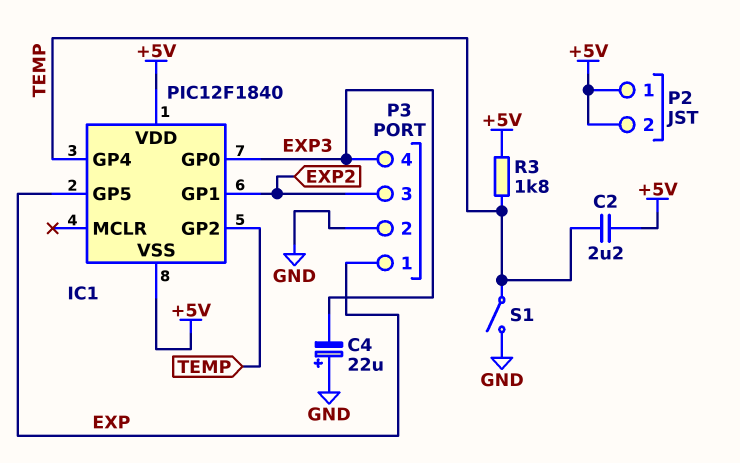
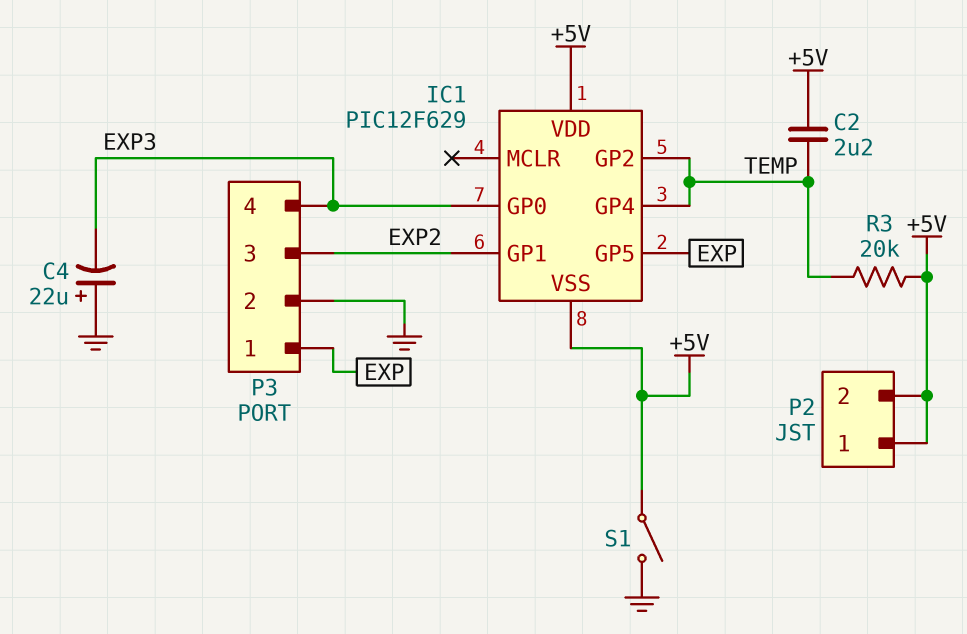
IC1: PIC12F1840 -> PIC12F629
R3: 1.8k (+5V, TEMP) -> 20k (+5V, TEMP)
S1: switch (GND, TEMP) -> switch (+5V, GND)

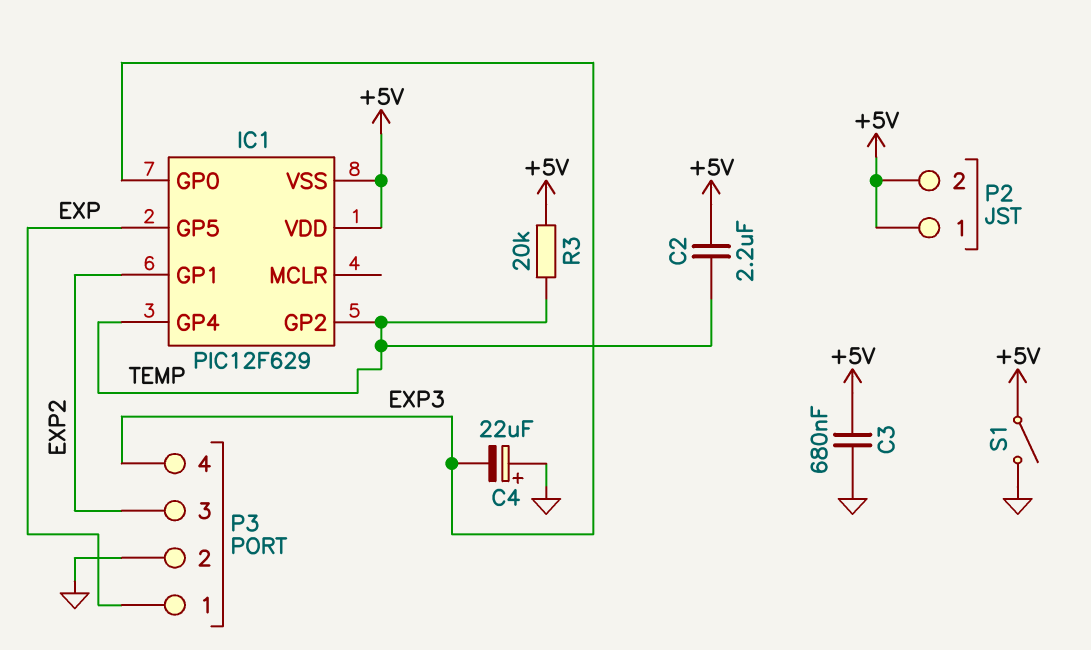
C3: none -> 680nF (+5V, GND)

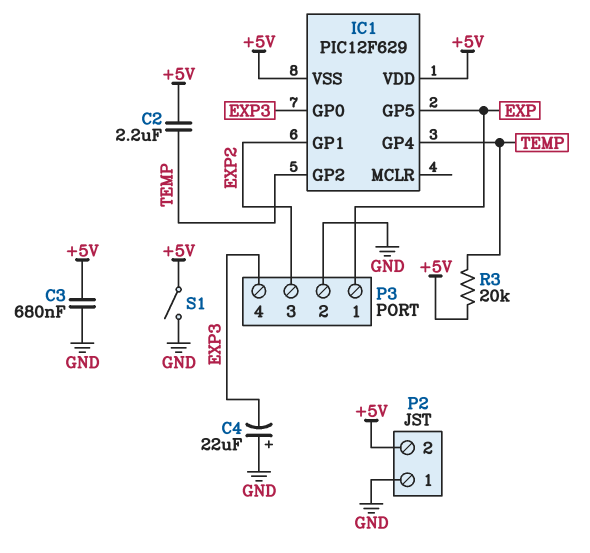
P2 pin 1: +5V -> GND

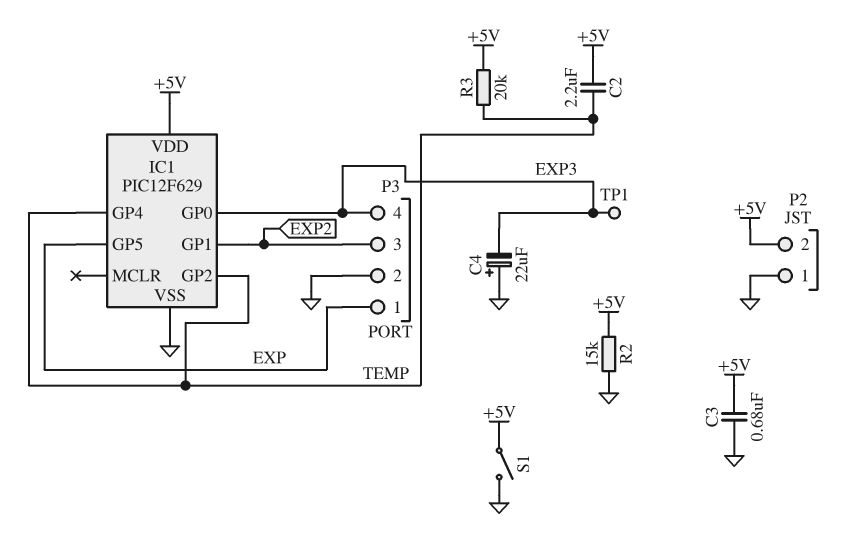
IC1 pin VSS: +5V -> GND
R2: none -> 15k (+5V, GND)
TP1: none -> test point (EXP3)

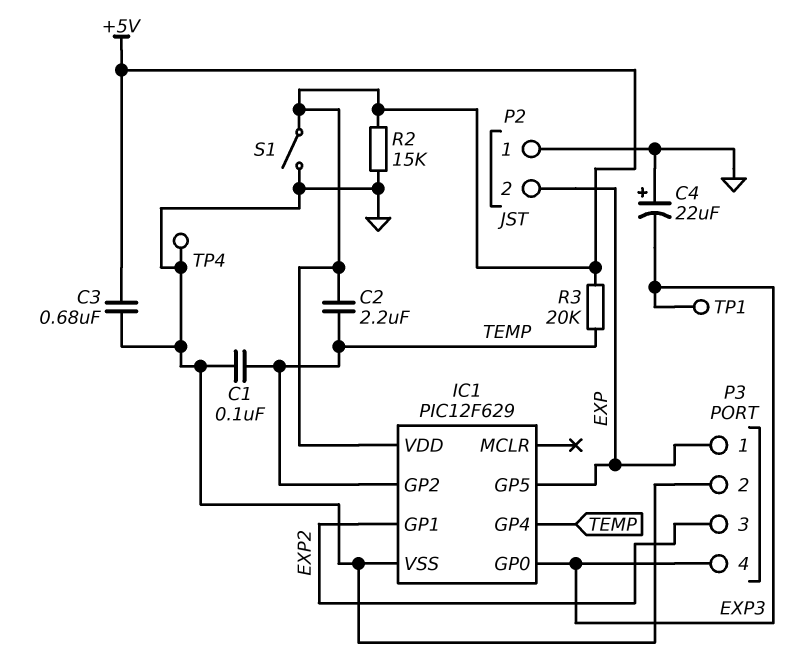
C1: none -> 100nF (GND, TEMP)
P2 pin 2: +5V -> EXP
TP4: none -> test point (GND)

